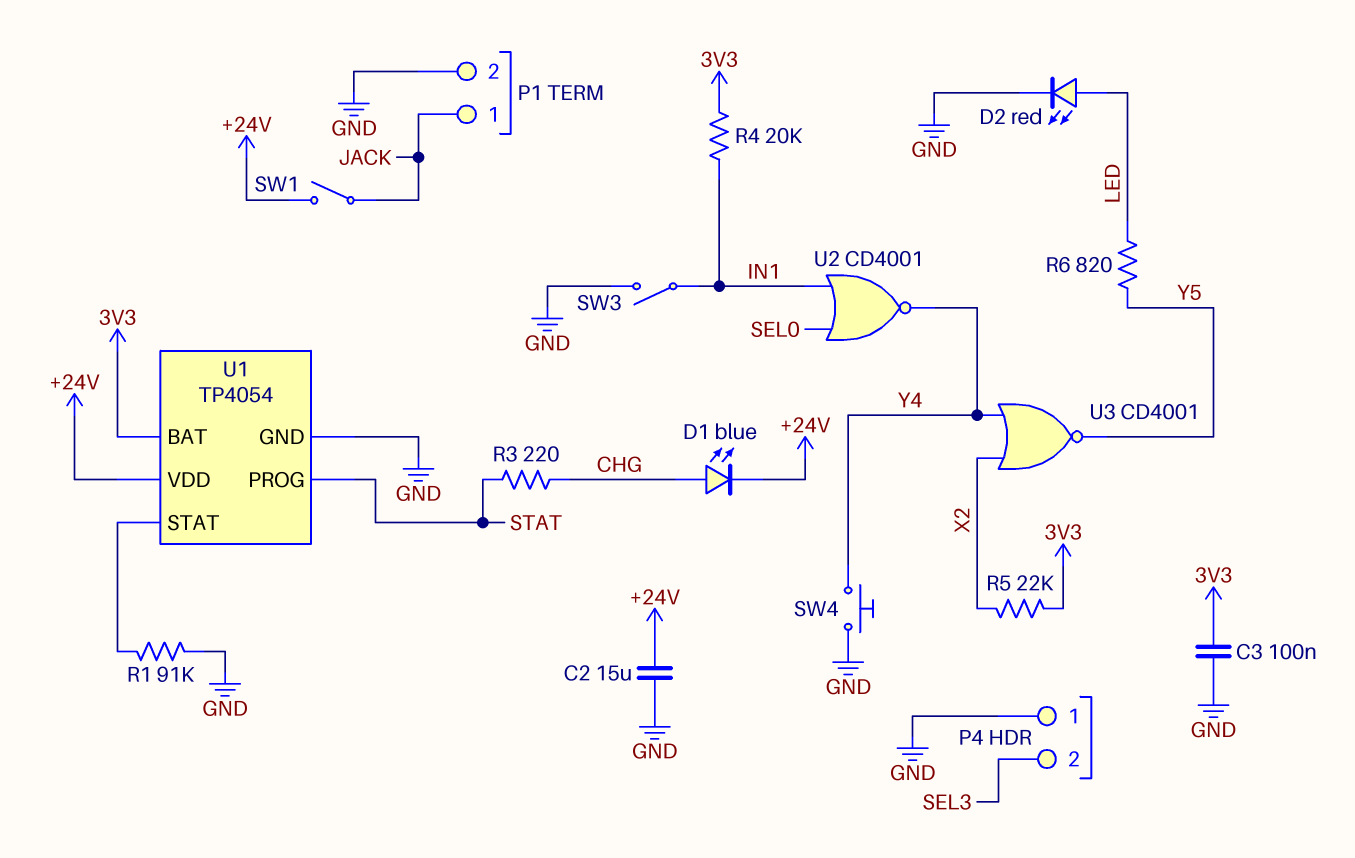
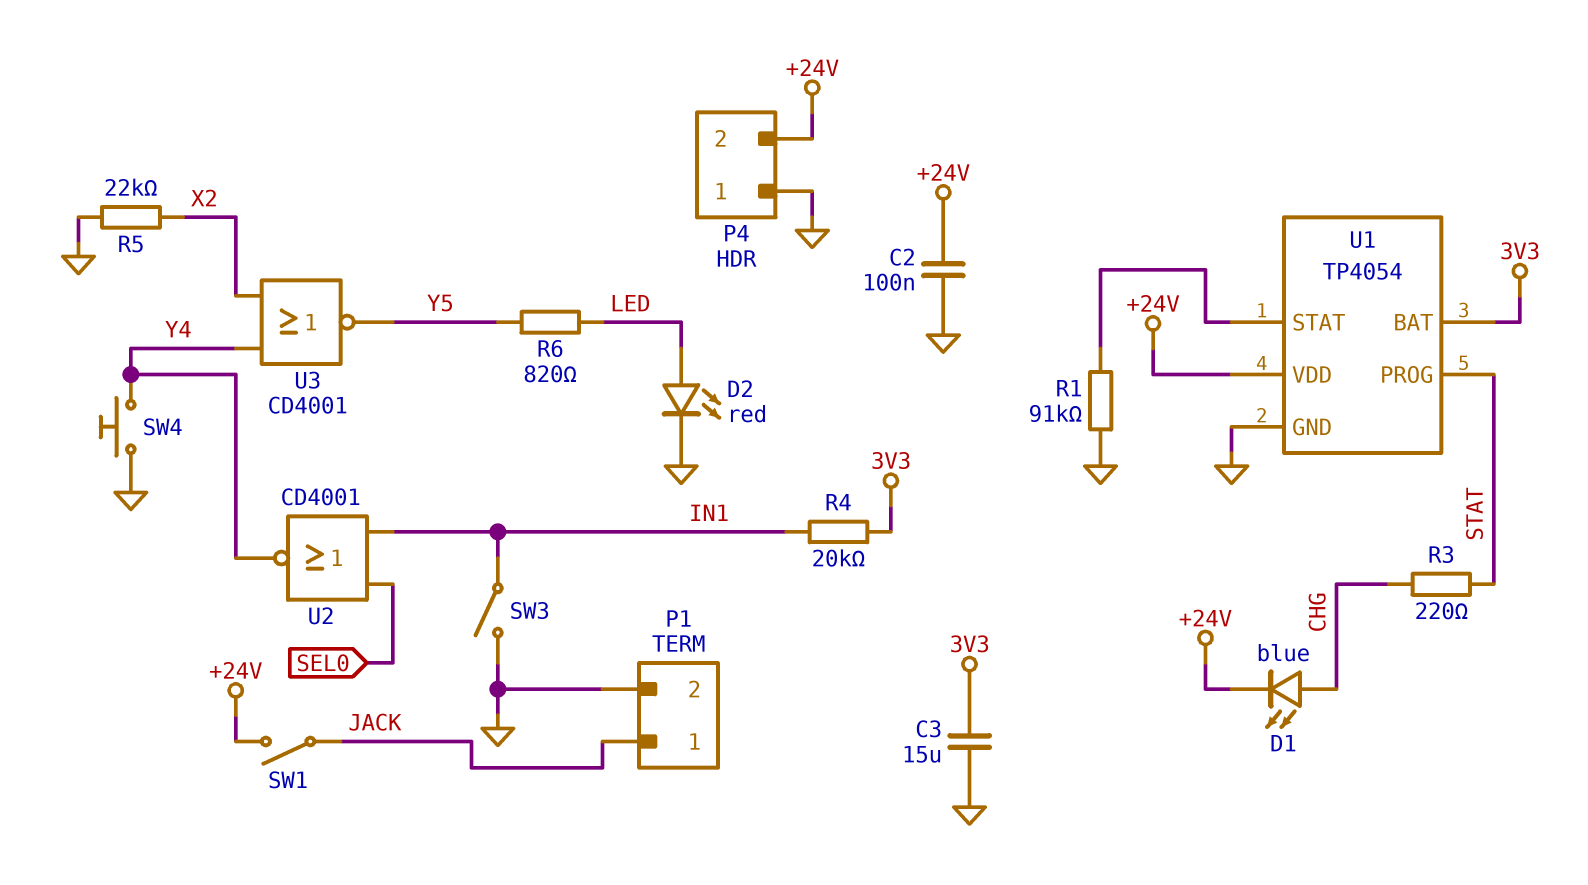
C2: 15uF (+24V, GND) -> 100nF (+24V, GND)
C3: 100nF (3V3, GND) -> 15uF (3V3, GND)
P4 pin 2: SEL3 -> +24V
R5: 22k (3V3, X2) -> 22k (GND, X2)

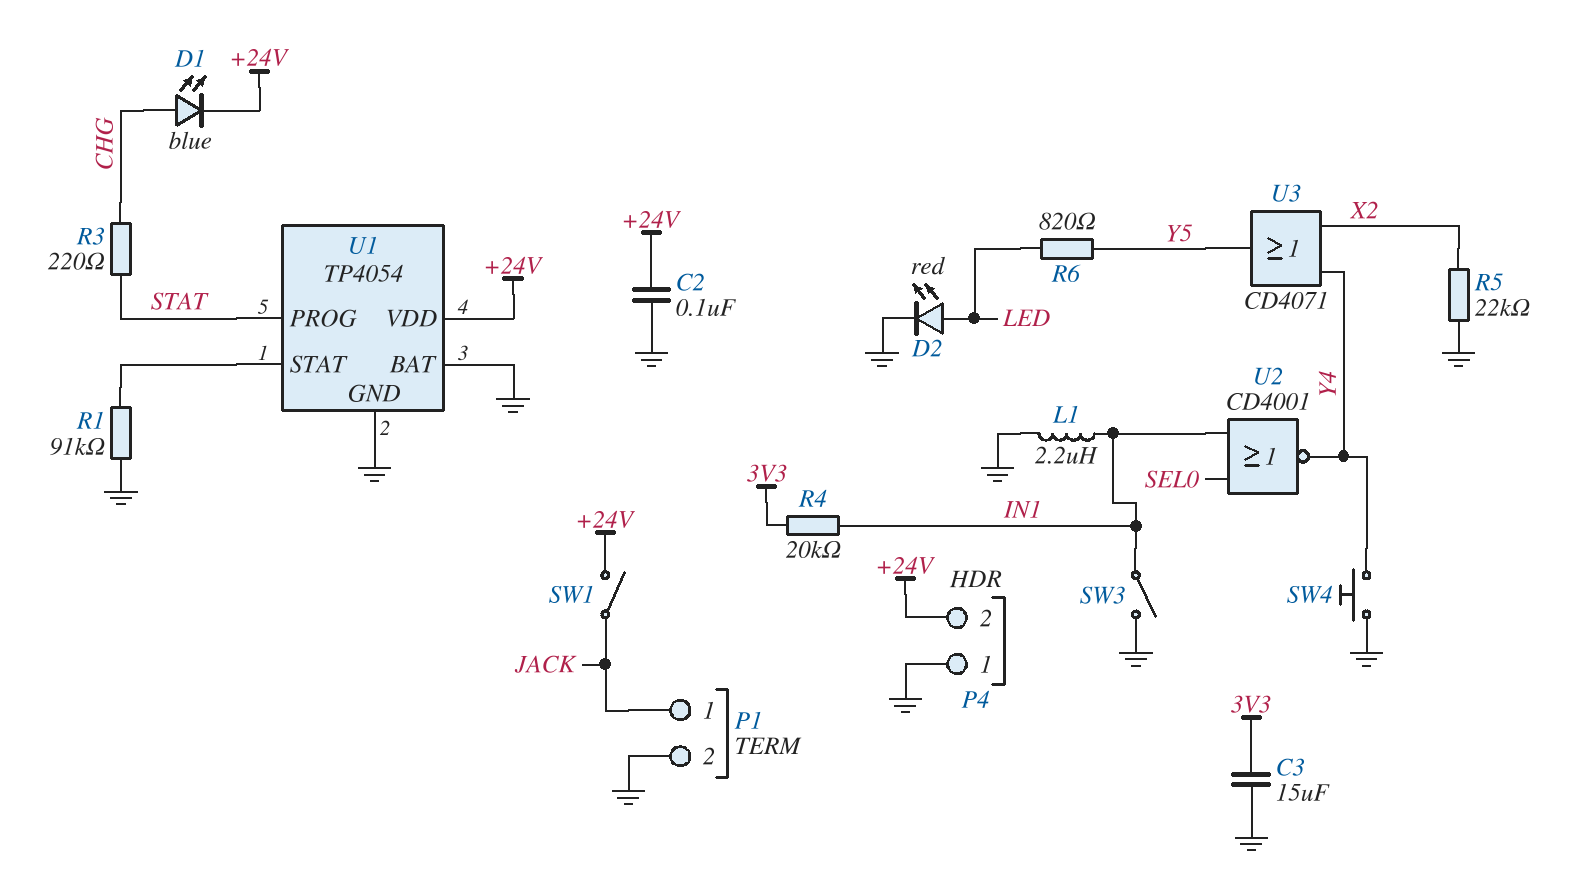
L1: none -> 2.2uH (GND, IN1)
U1 pin BAT: 3V3 -> GND
U3: NOR CD4001 (in X2, in Y4, out Y5) -> OR CD4071 (in X2, in Y4, out Y5)

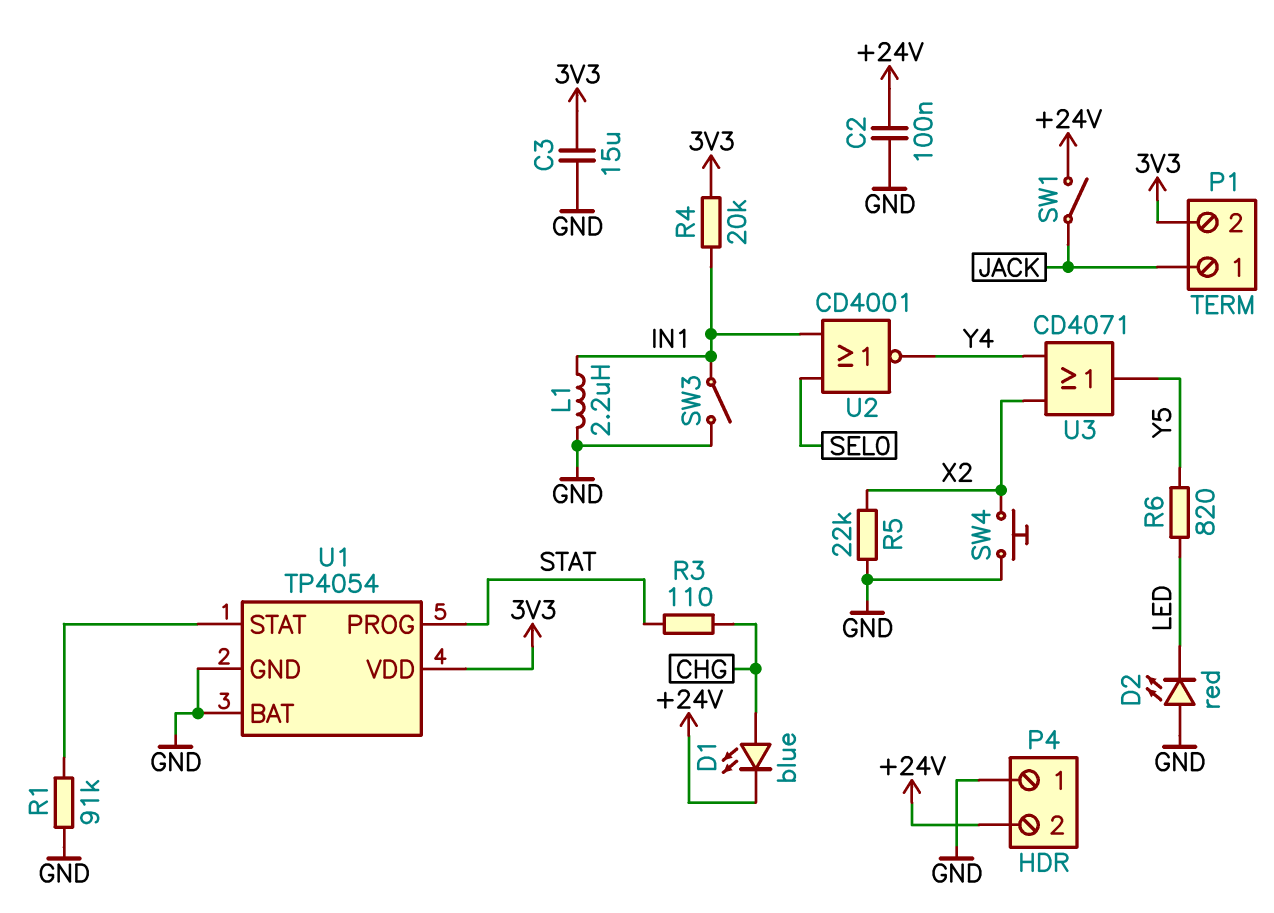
D2: LED red (A LED, K GND) -> LED red (A GND, K LED)
P1 pin 2: GND -> 3V3
R3: 220 (CHG, STAT) -> 110 (CHG, STAT)
SW4: button (GND, Y4) -> button (GND, X2)
U1 pin VDD: +24V -> 3V3

